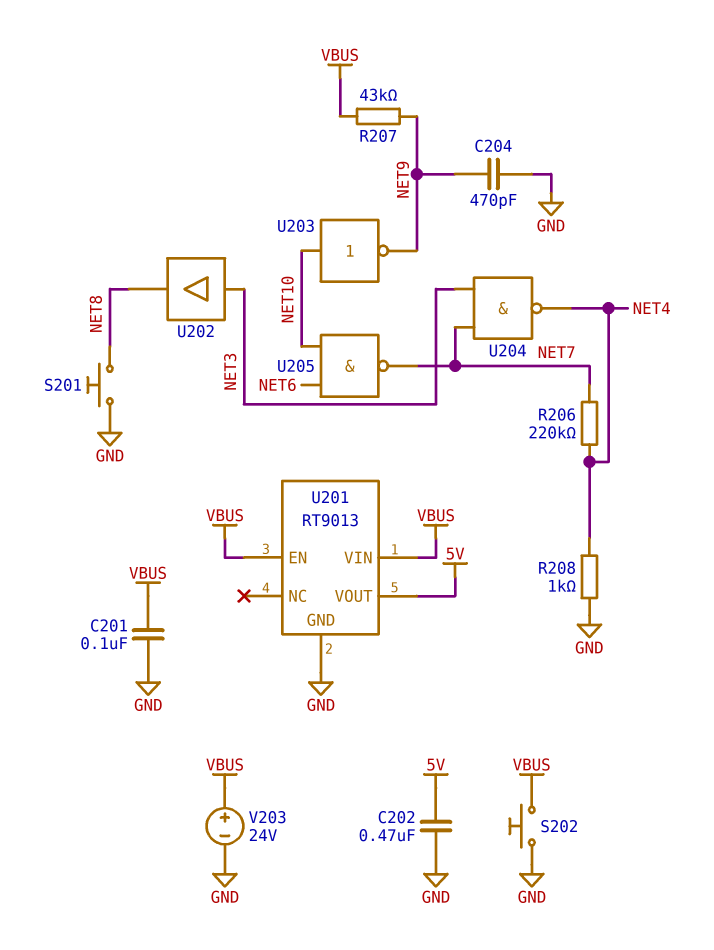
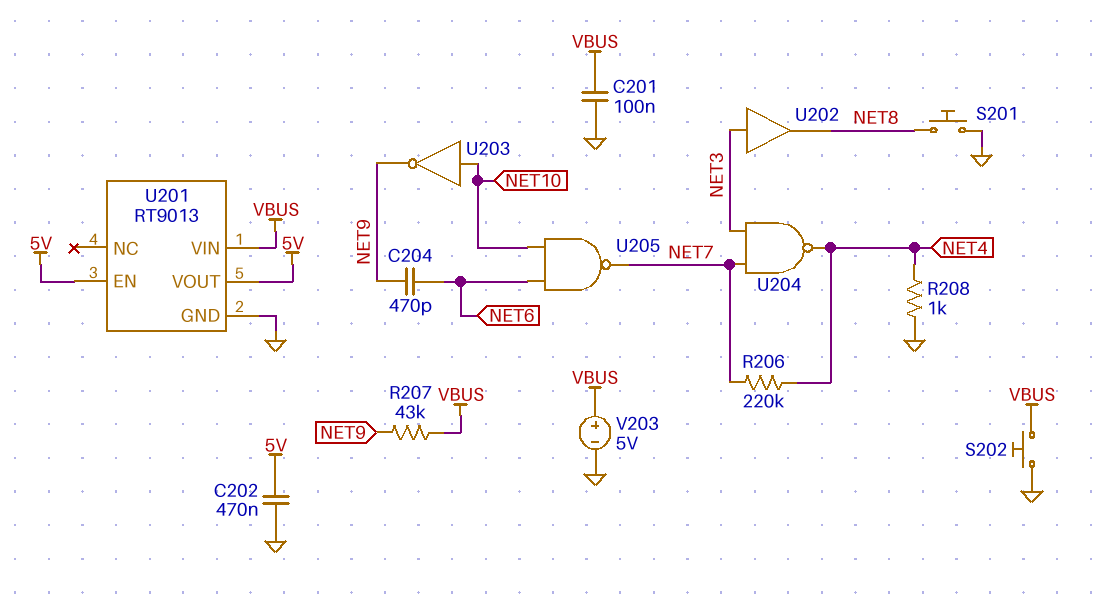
C204: 470pF (GND, NET9) -> 470pF (NET6, NET9)
U201 pin EN: VBUS -> 5V
V203: 24V (plus VBUS, minus GND) -> 5V (plus VBUS, minus GND)

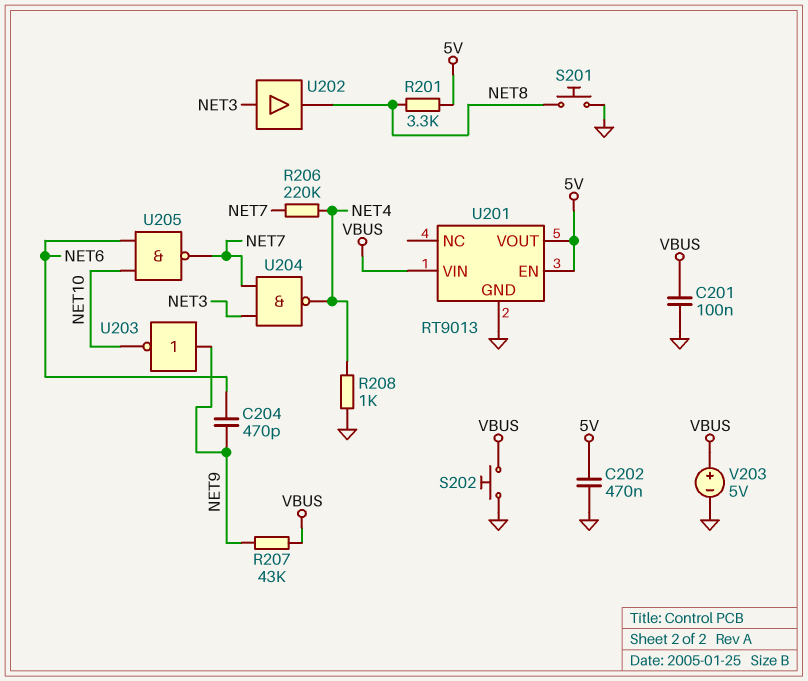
R201: none -> 3.3k (5V, NET8)
U203: NOT (in NET10, out NET9) -> NOT (in NET9, out NET10)

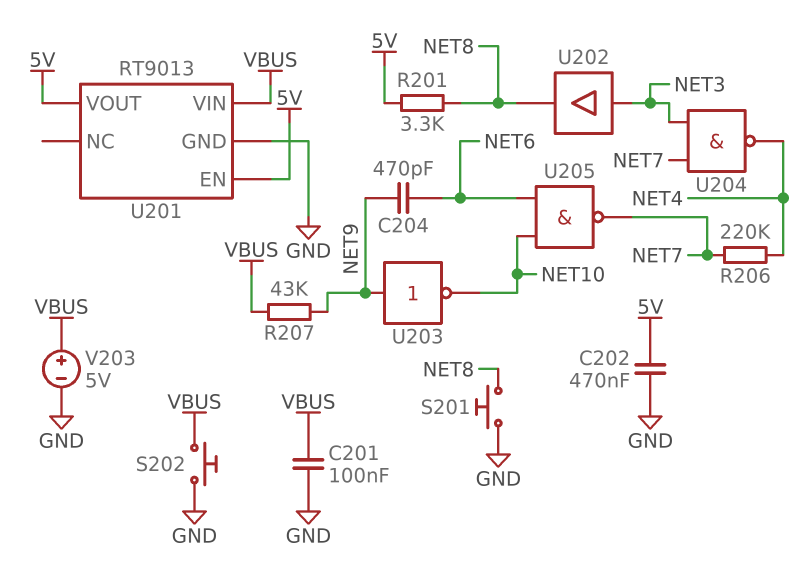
R208: 1k (GND, NET4) -> none

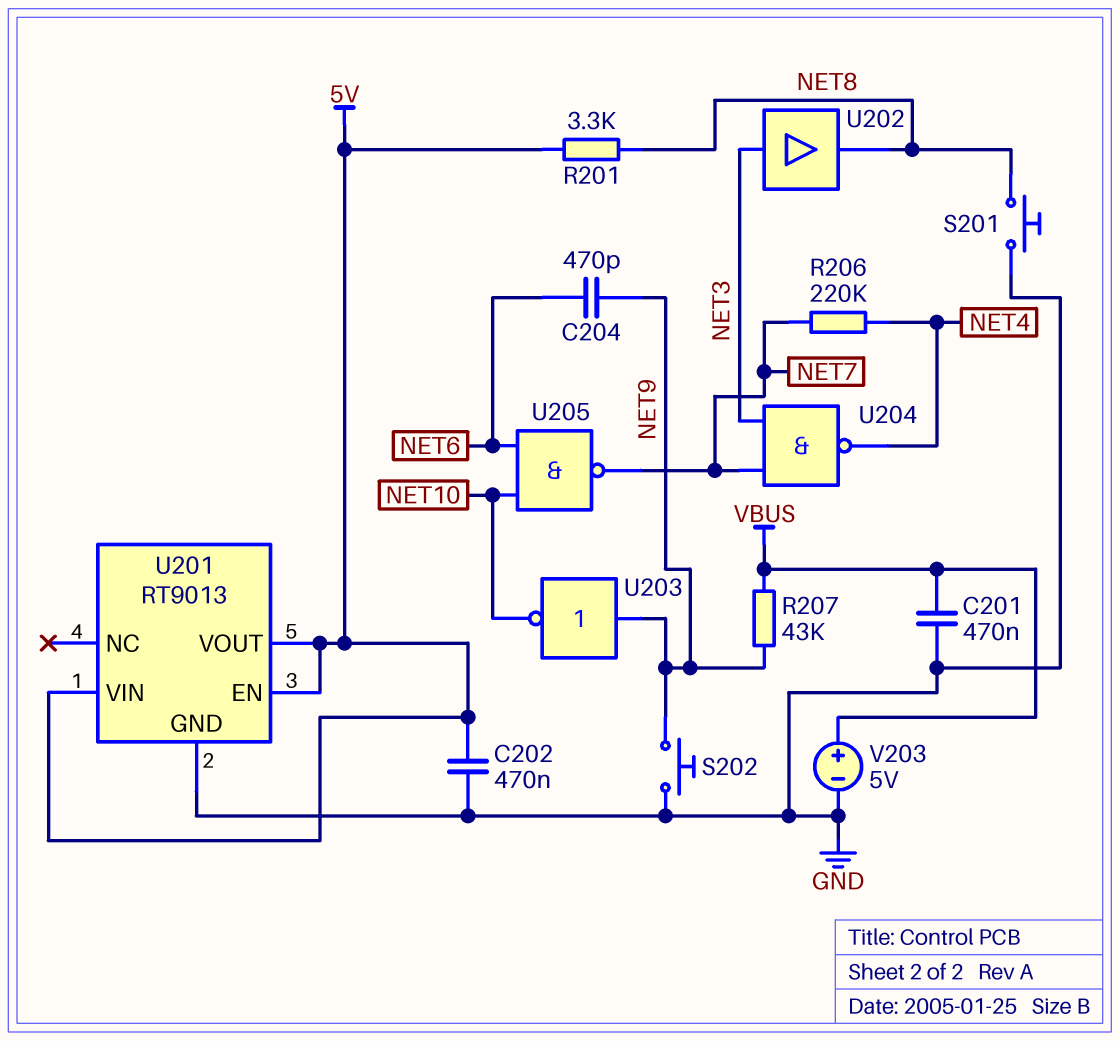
C201: 100nF (GND, VBUS) -> 470nF (GND, VBUS)
S202: button (GND, VBUS) -> button (GND, NET9)
U201 pin VIN: VBUS -> 5V

